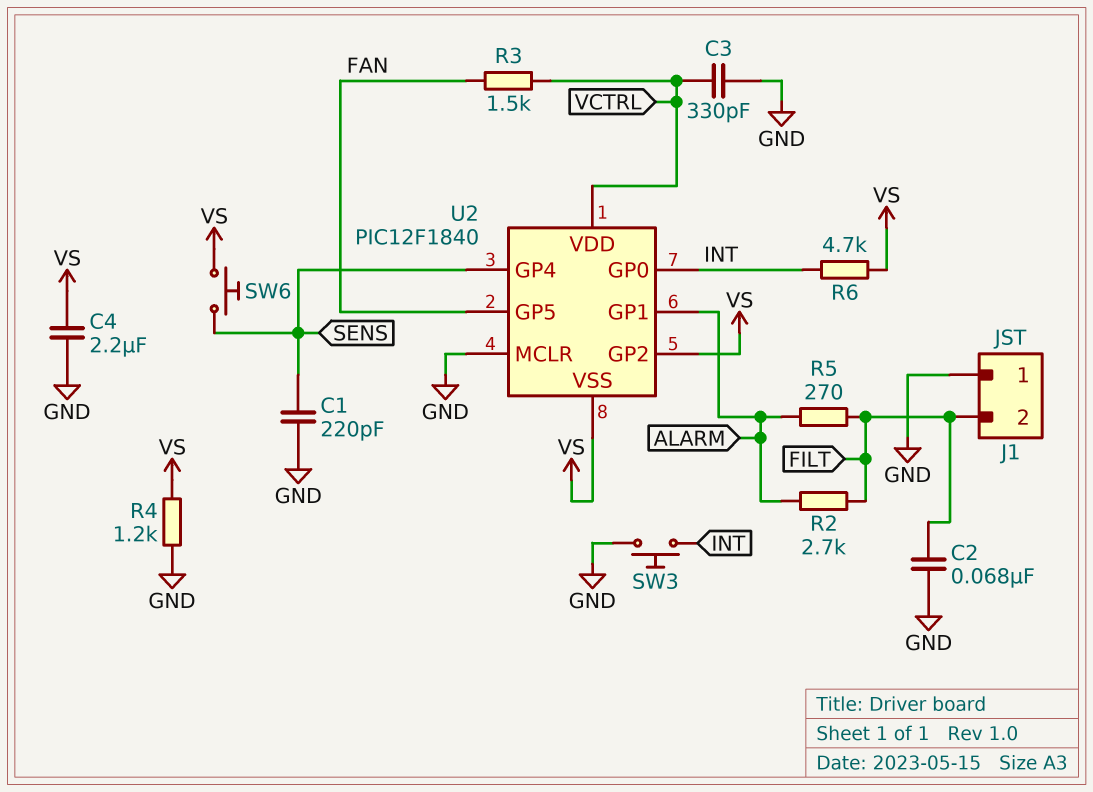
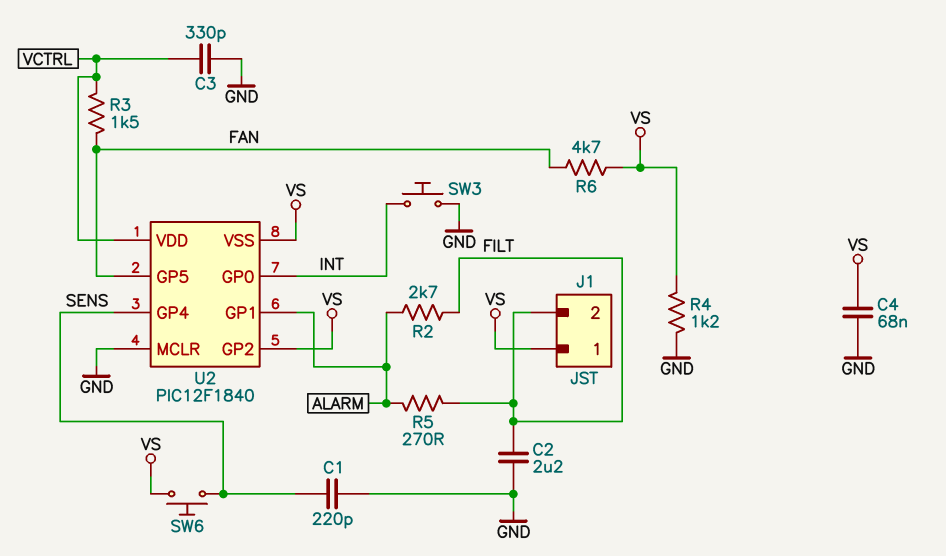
C2: 68nF (FILT, GND) -> 2.2uF (FILT, GND)
C4: 2.2uF (GND, VS) -> 68nF (GND, VS)
J1 pin 1: GND -> VS
R6: 4.7k (INT, VS) -> 4.7k (FAN, VS)

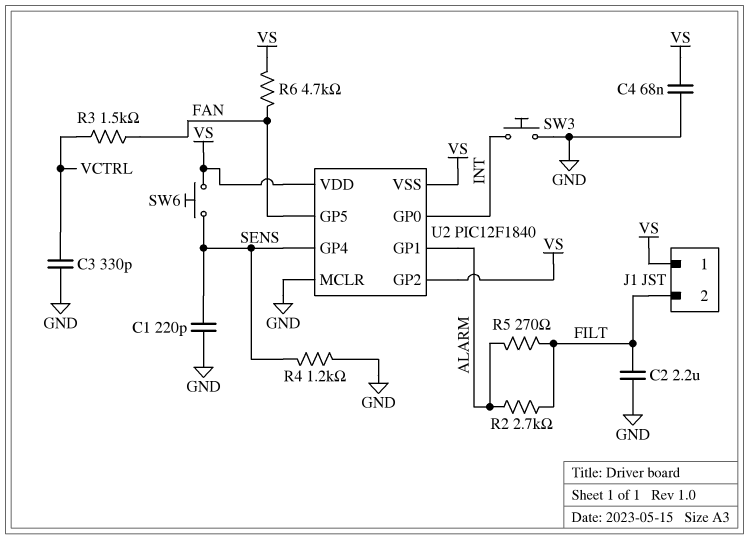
R4: 1.2k (GND, VS) -> 1.2k (GND, SENS)
U2 pin VDD: VCTRL -> VS

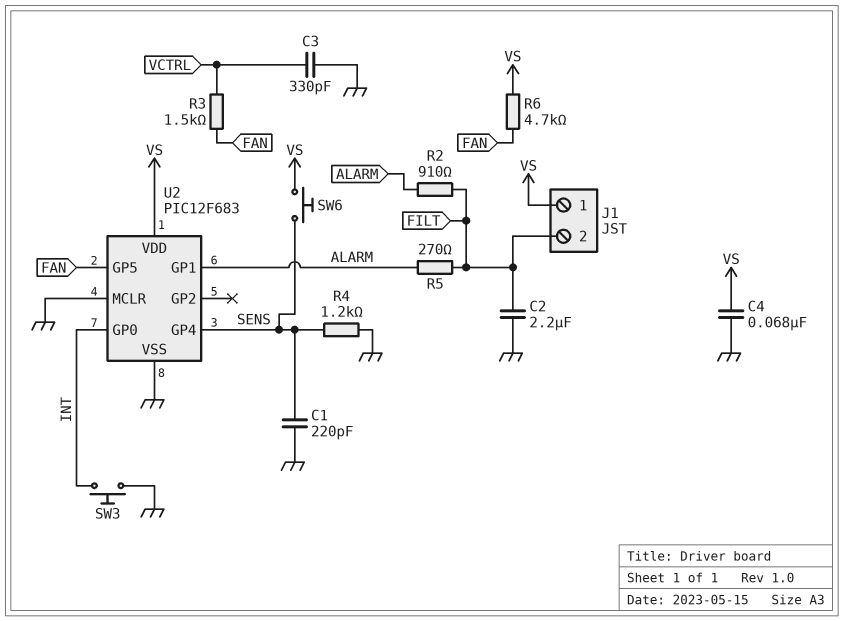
R2: 2.7k (ALARM, FILT) -> 910 (ALARM, FILT)
U2: PIC12F1840 -> PIC12F683
U2 pin GP2: VS -> none
U2 pin VSS: VS -> GND

